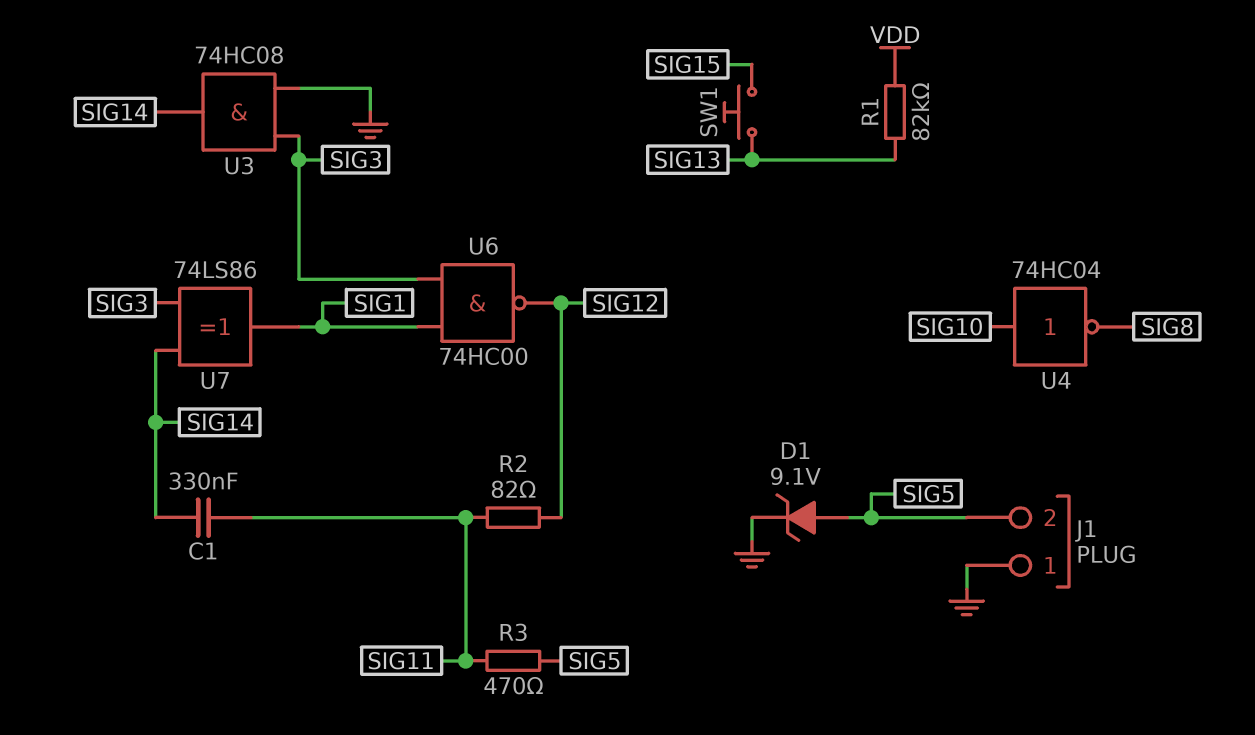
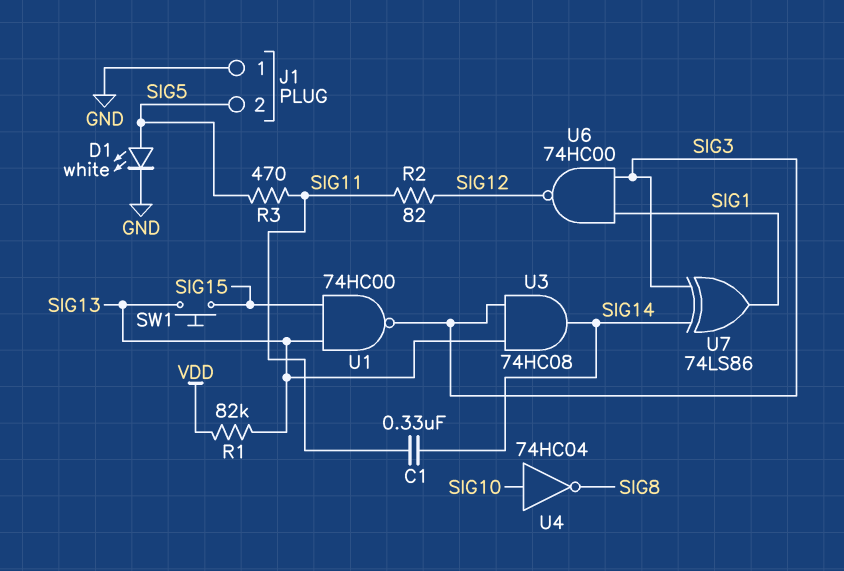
D1: zener 9.1V (A SIG5, K GND) -> LED white (A SIG5, K GND)
U1: none -> NAND 74HC00 (in SIG13, in SIG15, out SIG3)
U3: AND 74HC08 (in GND, in SIG3, out SIG14) -> AND 74HC08 (in SIG3, in SIG13, out SIG14)

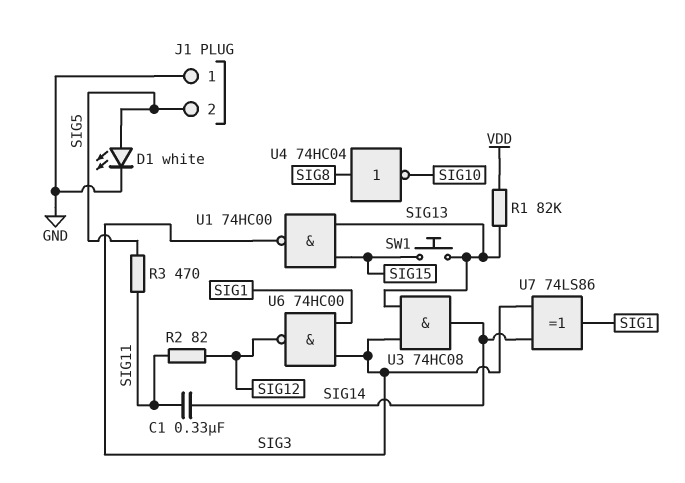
U4: NOT 74HC04 (in SIG10, out SIG8) -> NOT 74HC04 (in SIG8, out SIG10)

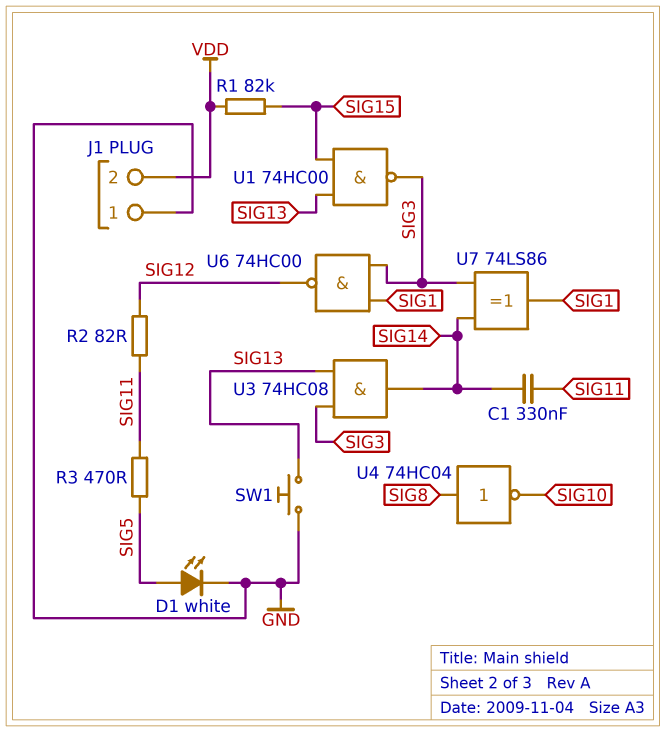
J1 pin 2: SIG5 -> VDD
R1: 82k (SIG13, VDD) -> 82k (SIG15, VDD)
SW1: button (SIG13, SIG15) -> button (GND, SIG13)

